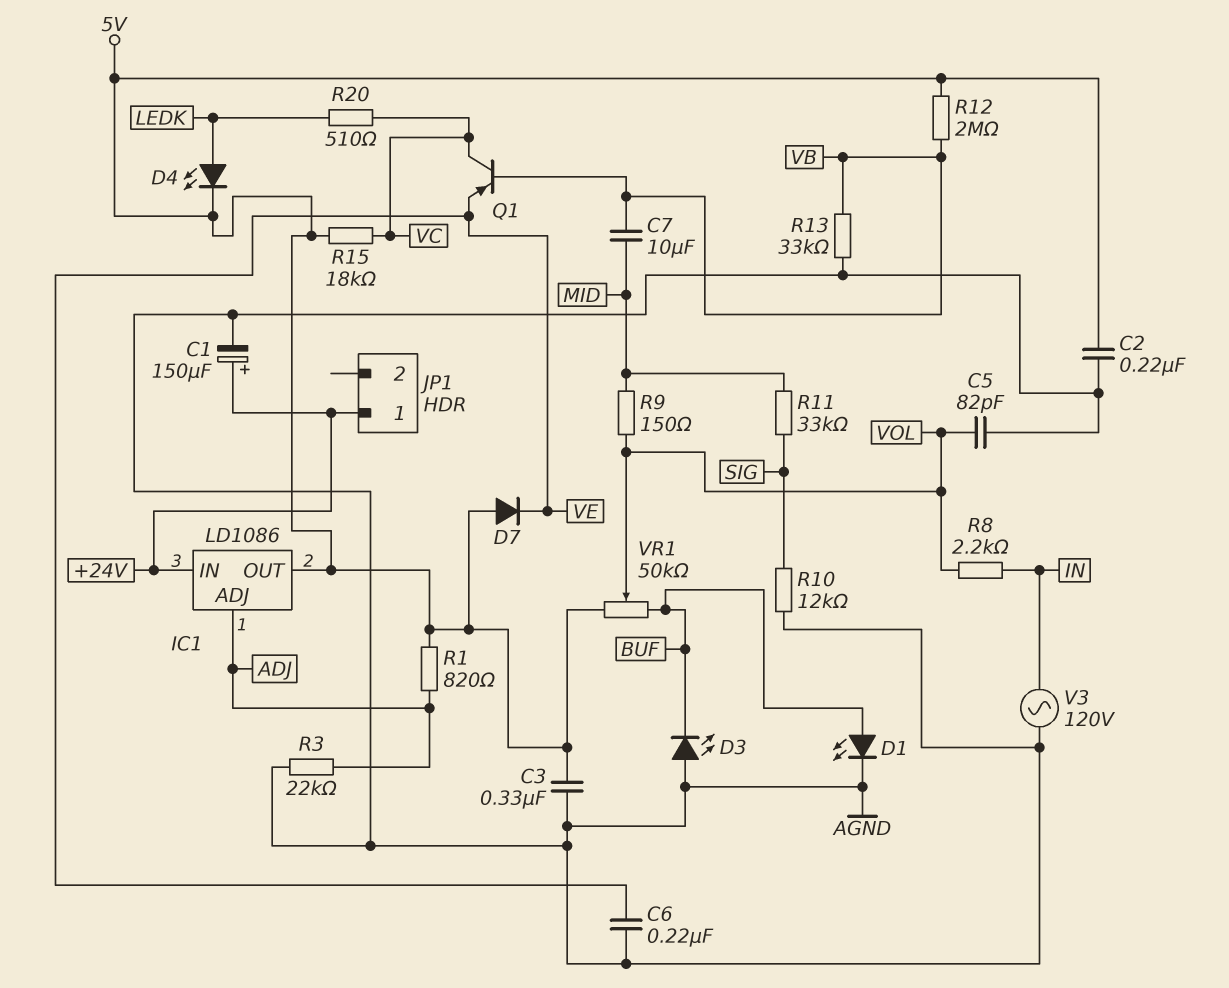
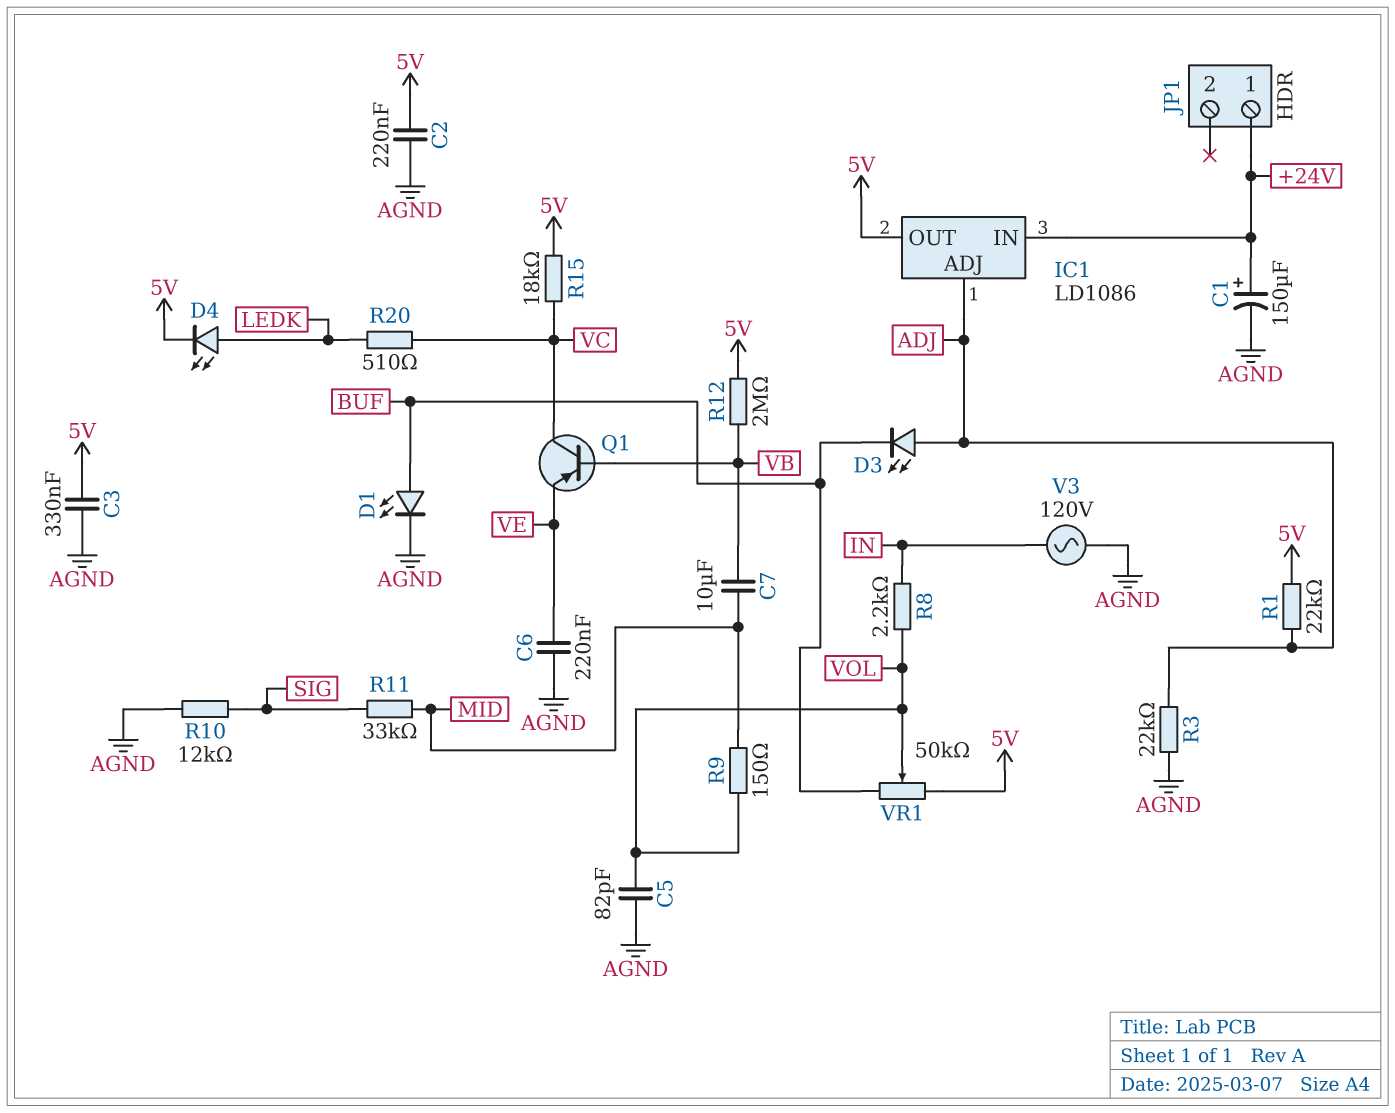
D3: LED (A AGND, K BUF) -> LED (A ADJ, K BUF)
D7: diode (A 5V, K VE) -> none
R1: 820 (5V, ADJ) -> 22k (5V, ADJ)
R13: 33k (AGND, VB) -> none

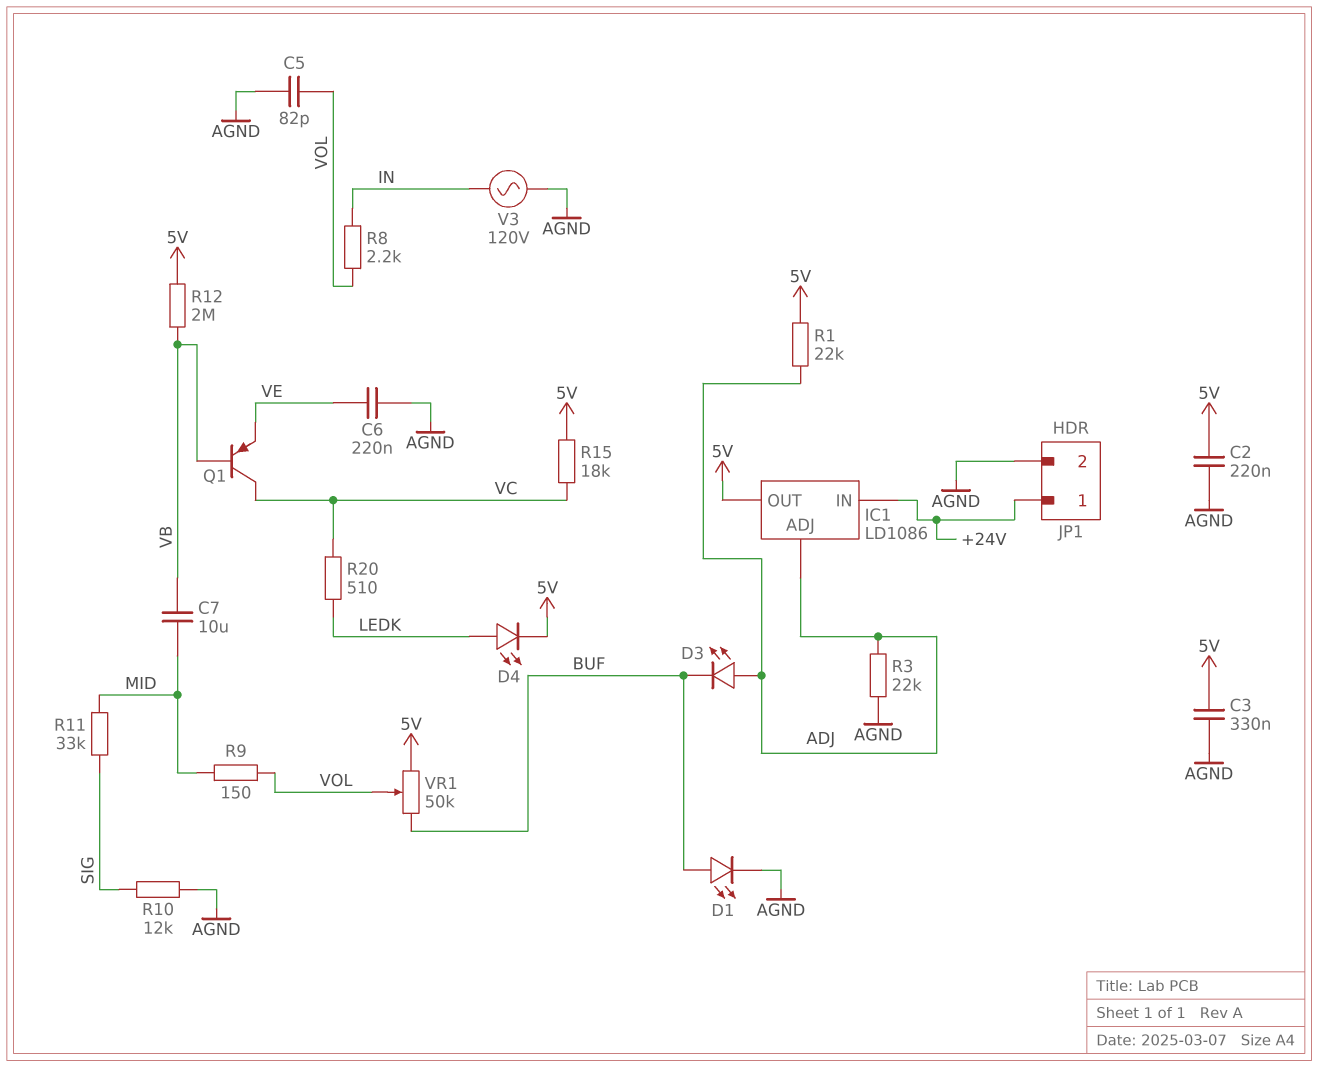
C1: 150uF (plus +24V, minus AGND) -> none
JP1 pin 2: none -> AGND

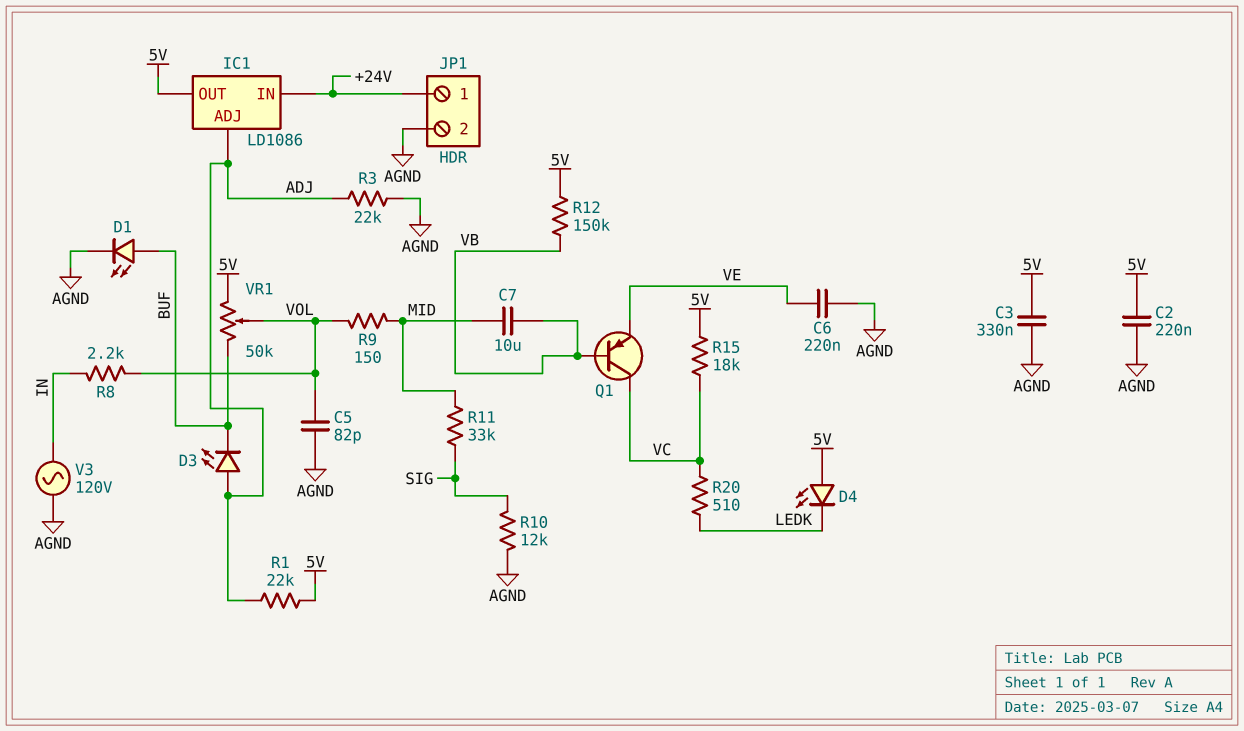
D4: LED (A LEDK, K 5V) -> LED (A 5V, K LEDK)
R12: 2M (5V, VB) -> 150k (5V, VB)

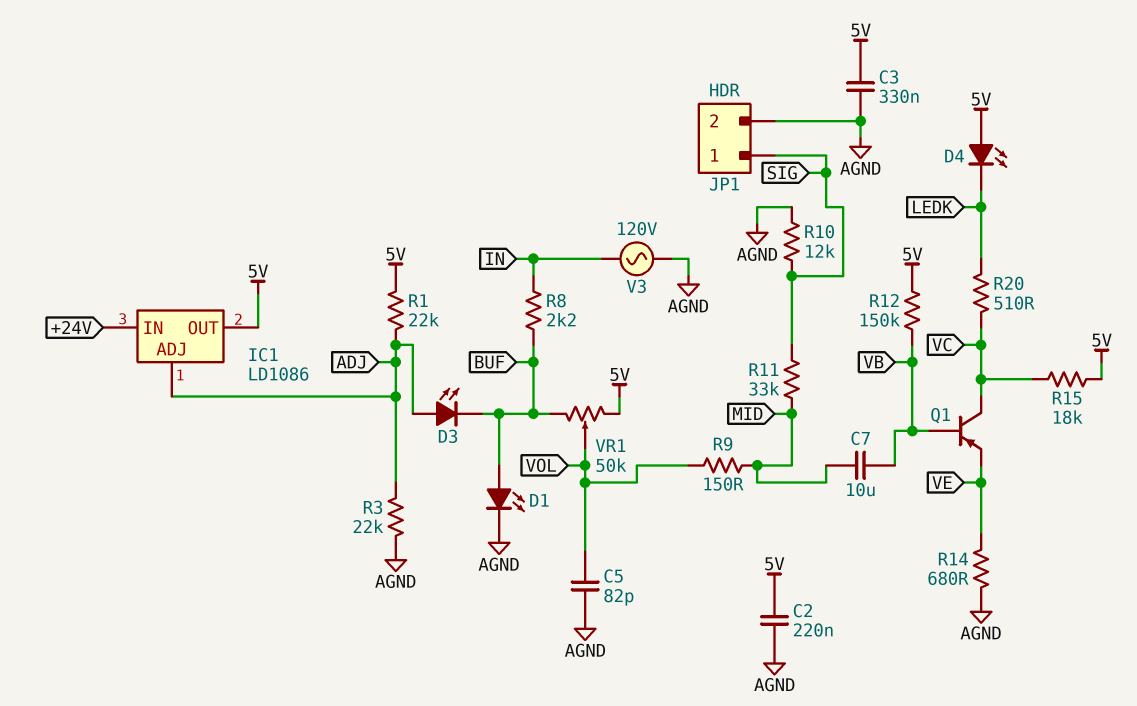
C6: 220nF (AGND, VE) -> none
JP1 pin 1: +24V -> SIG
R8: 2.2k (IN, VOL) -> 2.2k (BUF, IN)
R14: none -> 680 (AGND, VE)

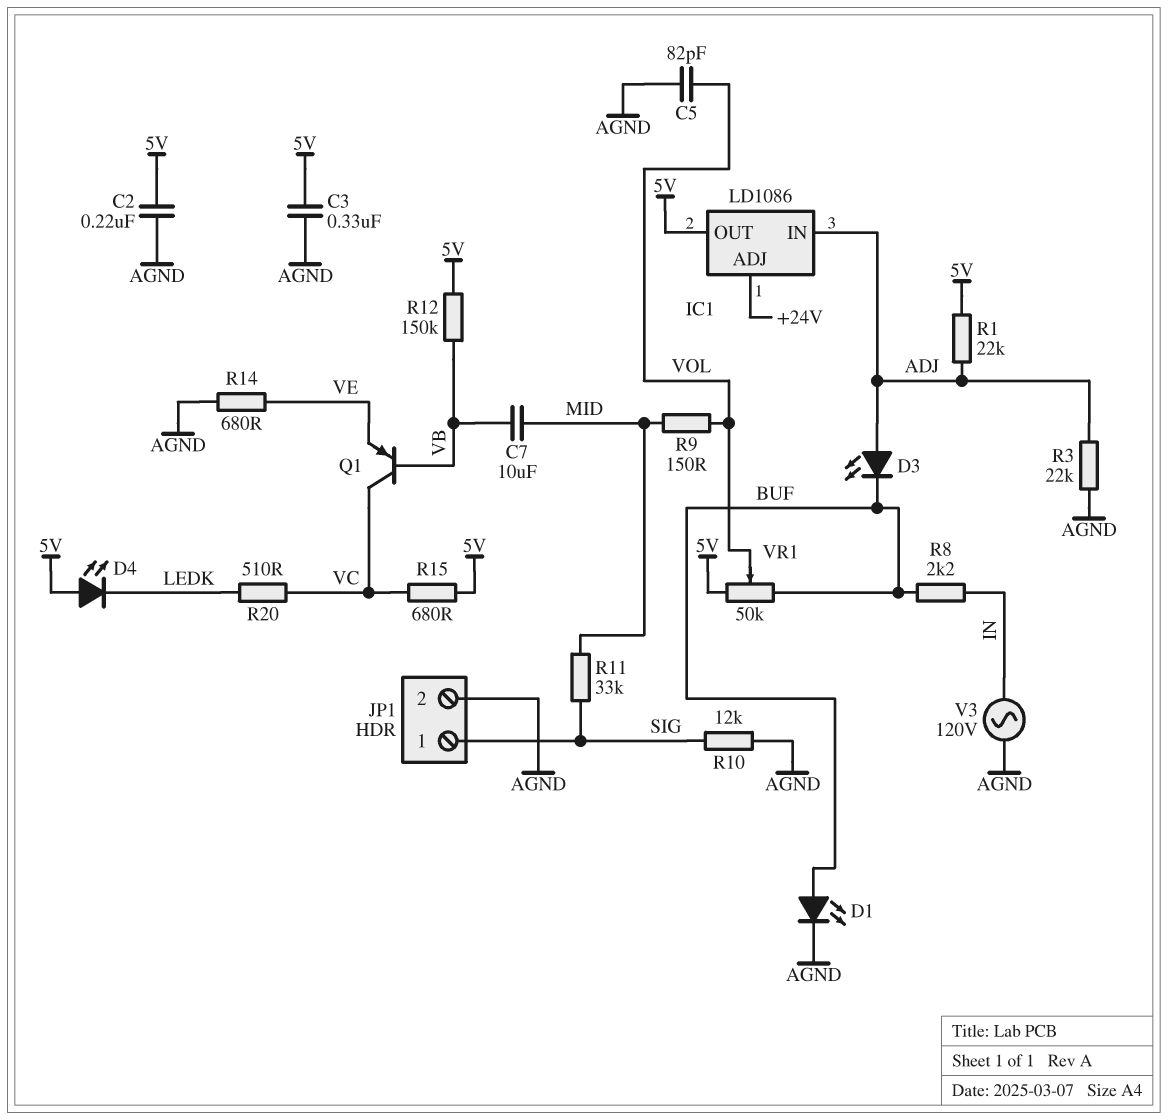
IC1 pin ADJ: ADJ -> +24V
IC1 pin IN: +24V -> ADJ
R15: 18k (5V, VC) -> 680 (5V, VC)

